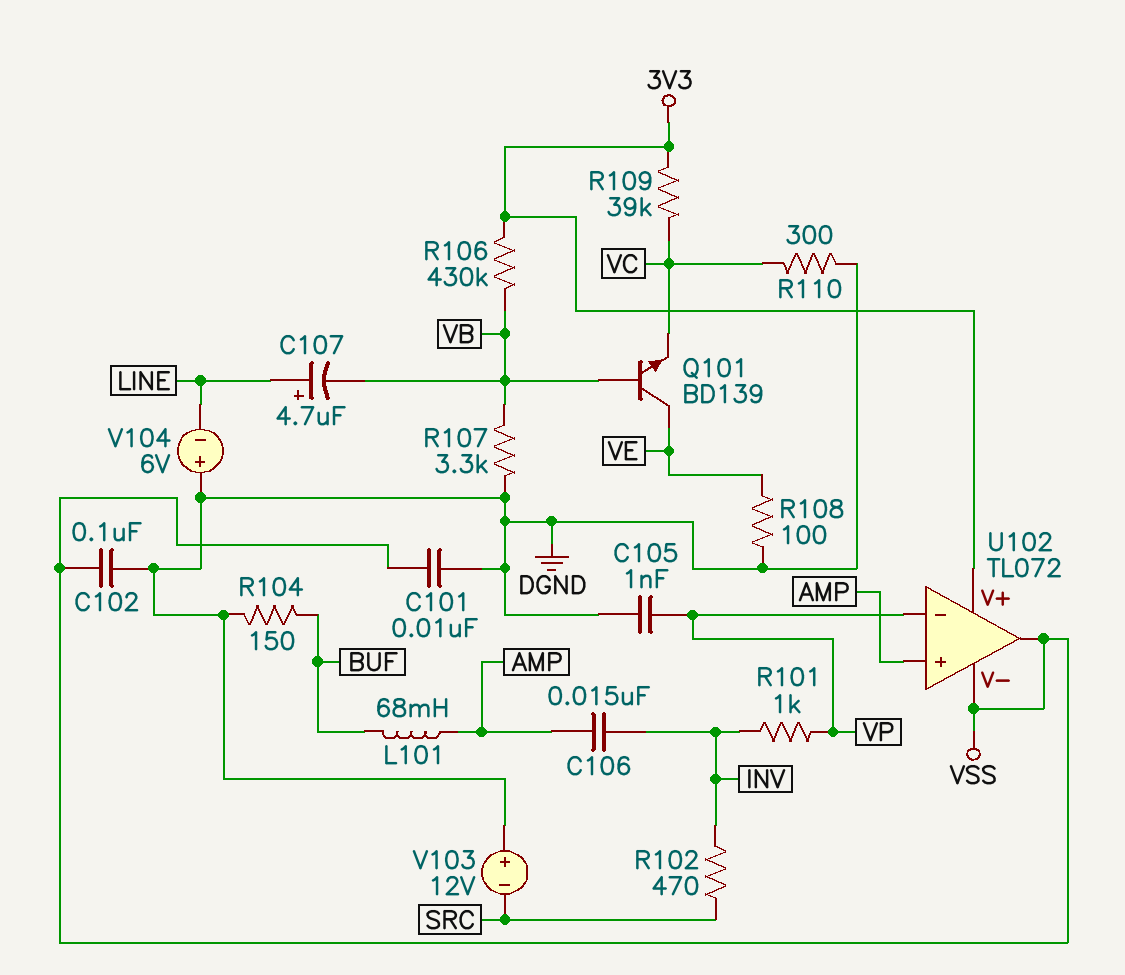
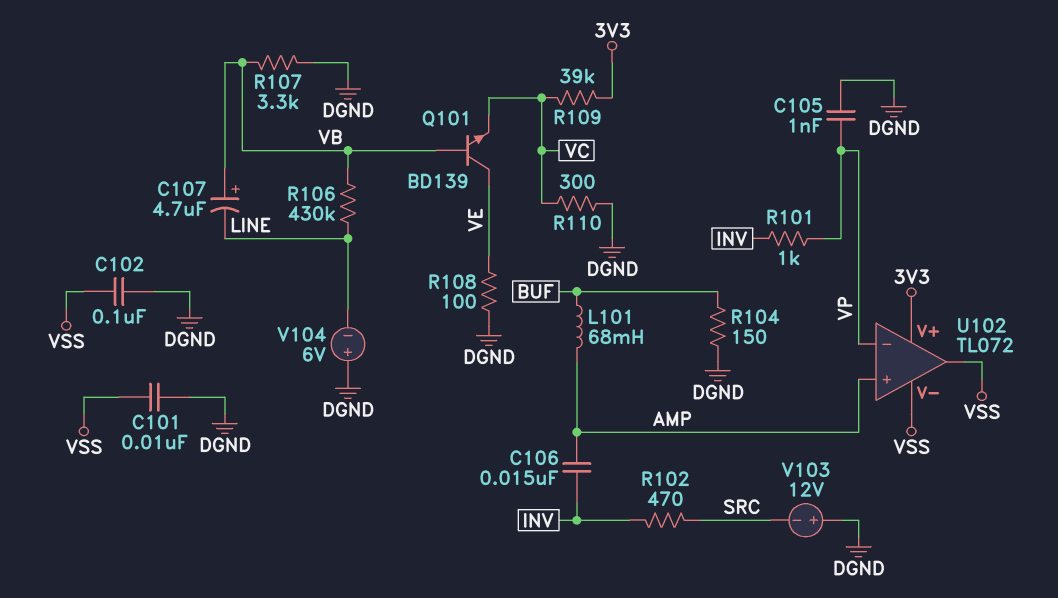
C107: 4.7uF (plus LINE, minus VB) -> 4.7uF (plus VB, minus LINE)
R106: 430k (3V3, VB) -> 430k (LINE, VB)

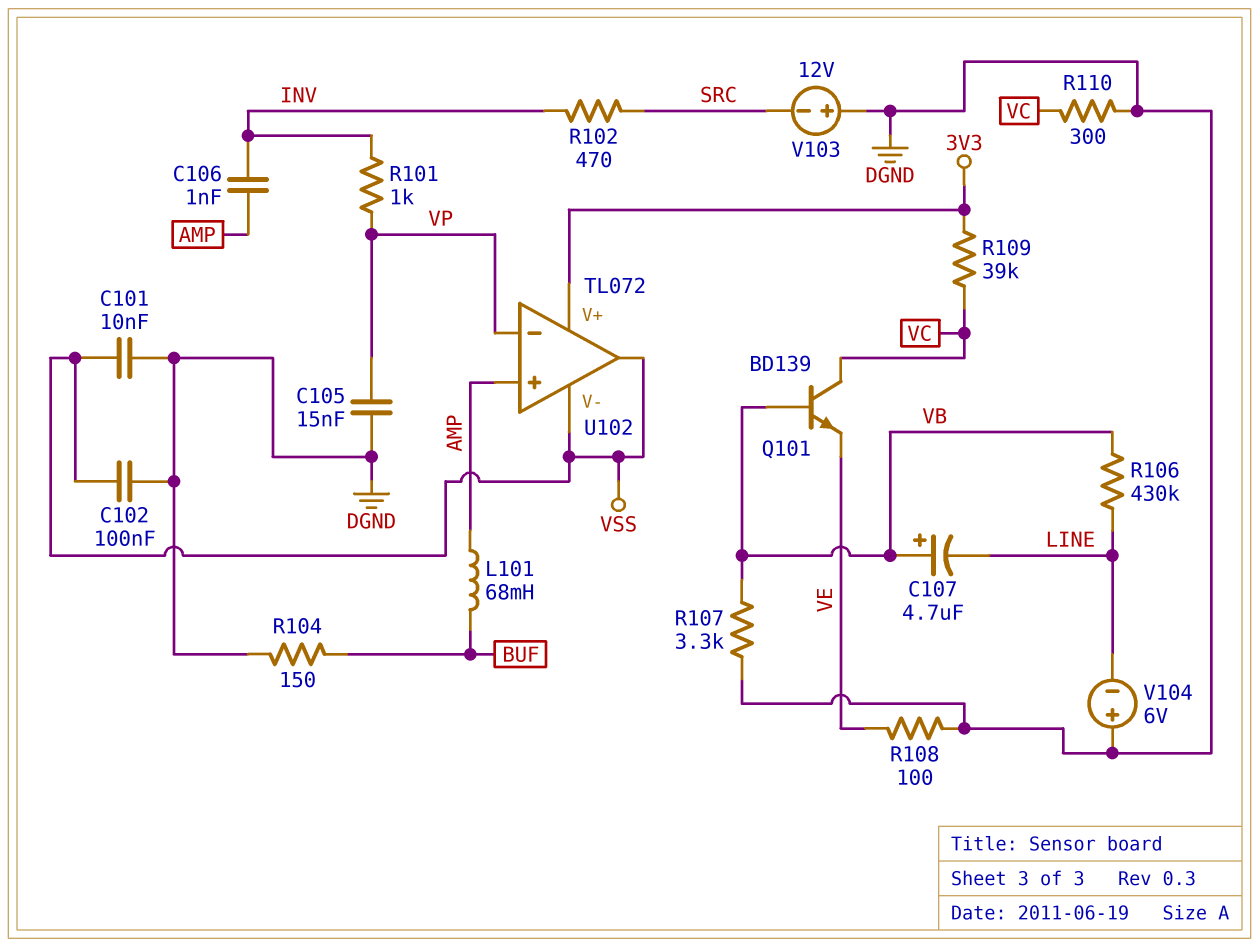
C105: 1nF (DGND, VP) -> 15nF (DGND, VP)
C106: 15nF (AMP, INV) -> 1nF (AMP, INV)
Q101: NPN BD139 (B VB, C VE, E VC) -> NPN BD139 (B VB, C VC, E VE)

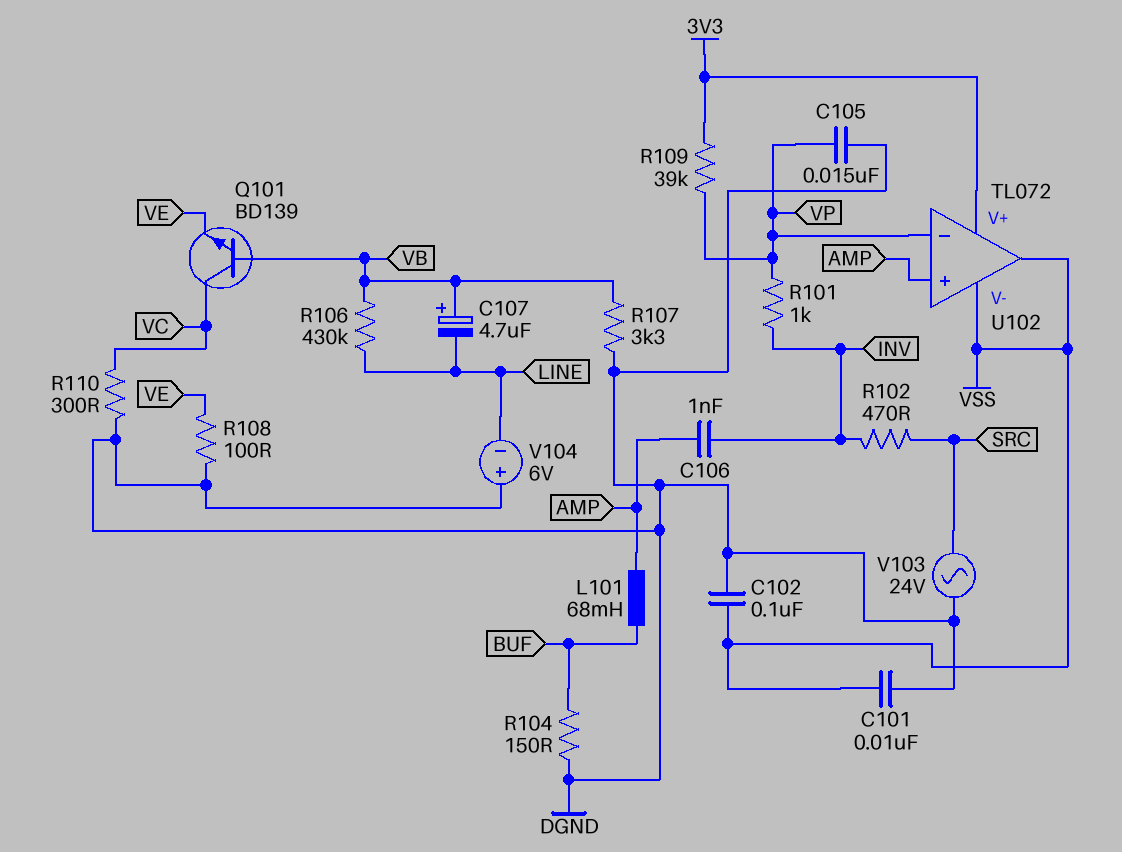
R109: 39k (3V3, VC) -> 39k (3V3, VP)
V103: 12V (plus DGND, minus SRC) -> AC 24V (DGND, SRC)

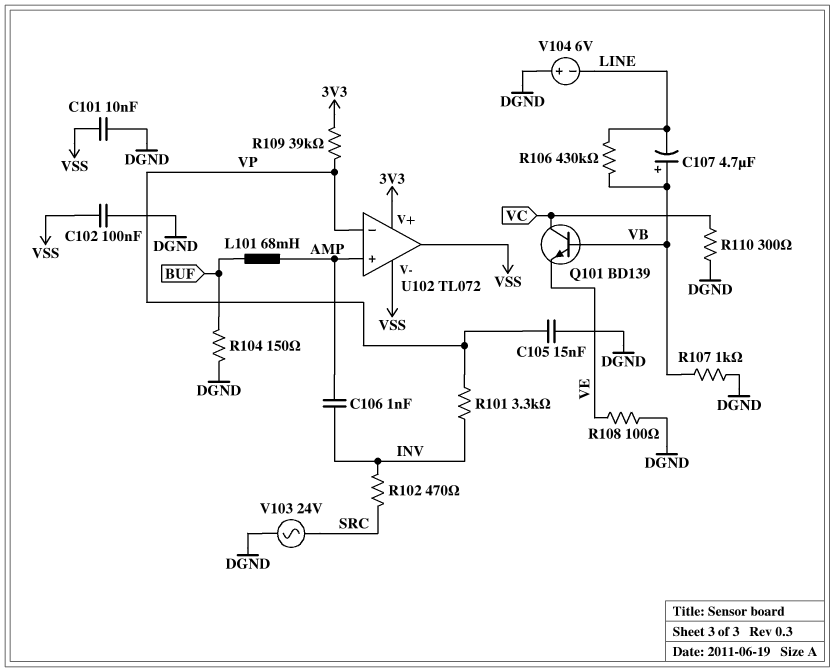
R101: 1k (INV, VP) -> 3.3k (INV, VP)
R107: 3.3k (DGND, VB) -> 1k (DGND, VB)

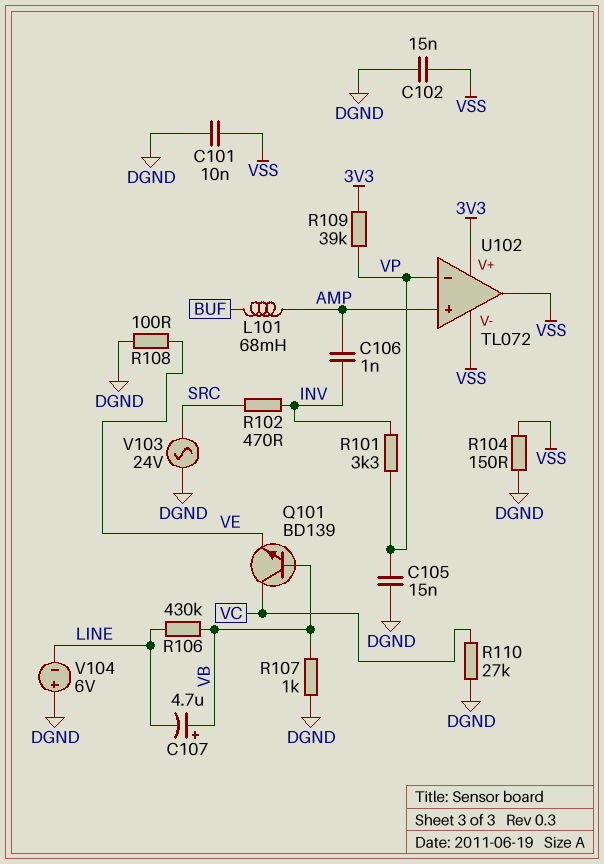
C102: 100nF (DGND, VSS) -> 15nF (DGND, VSS)
R104: 150 (BUF, DGND) -> 150 (DGND, VSS)
R110: 300 (DGND, VC) -> 27k (DGND, VC)

